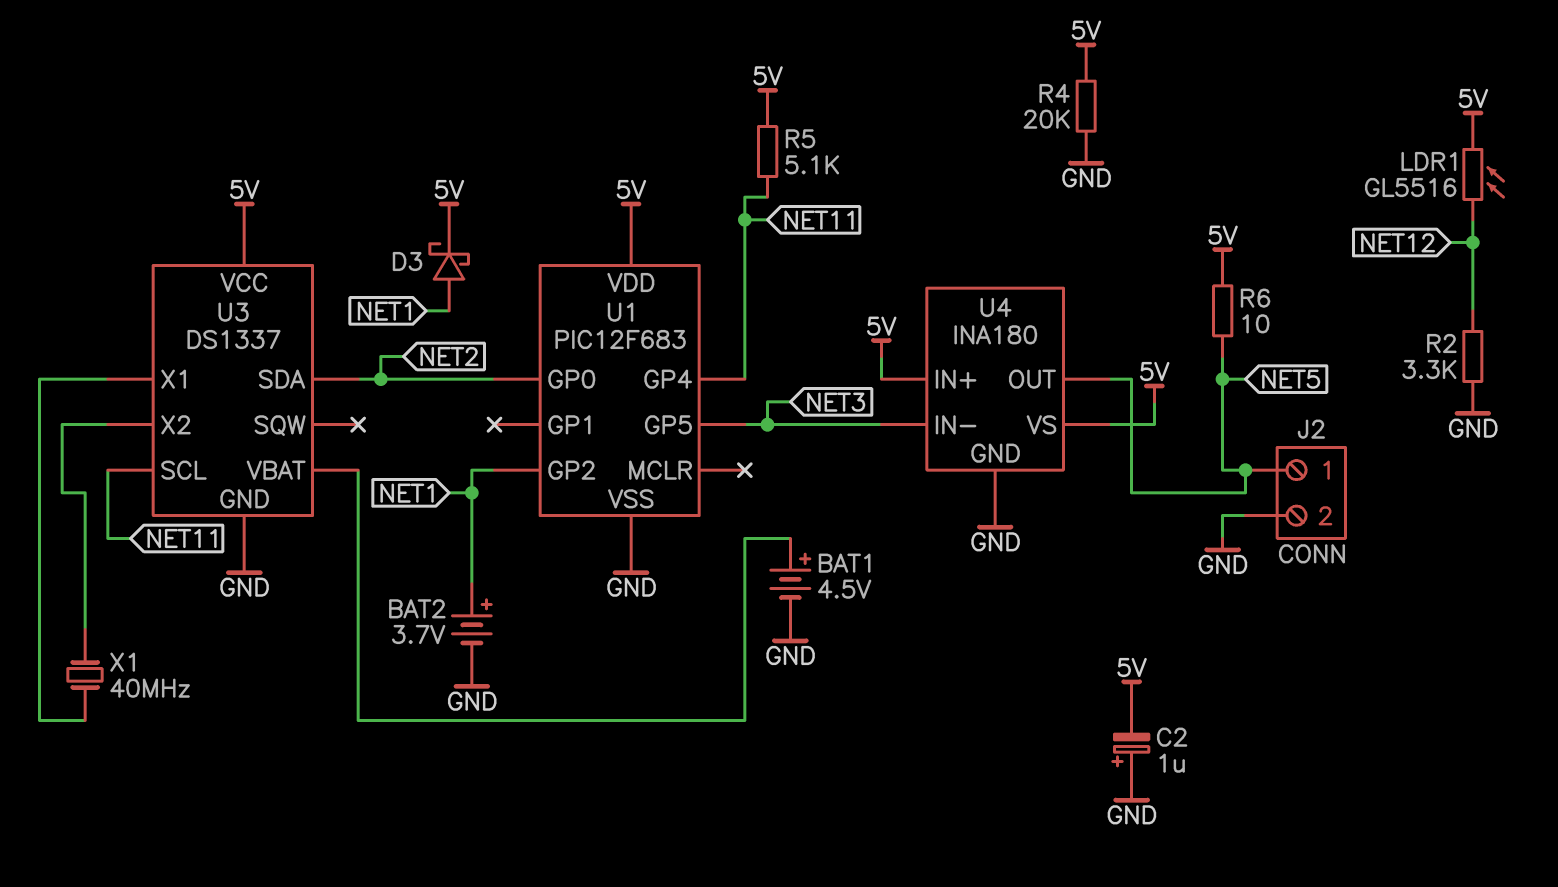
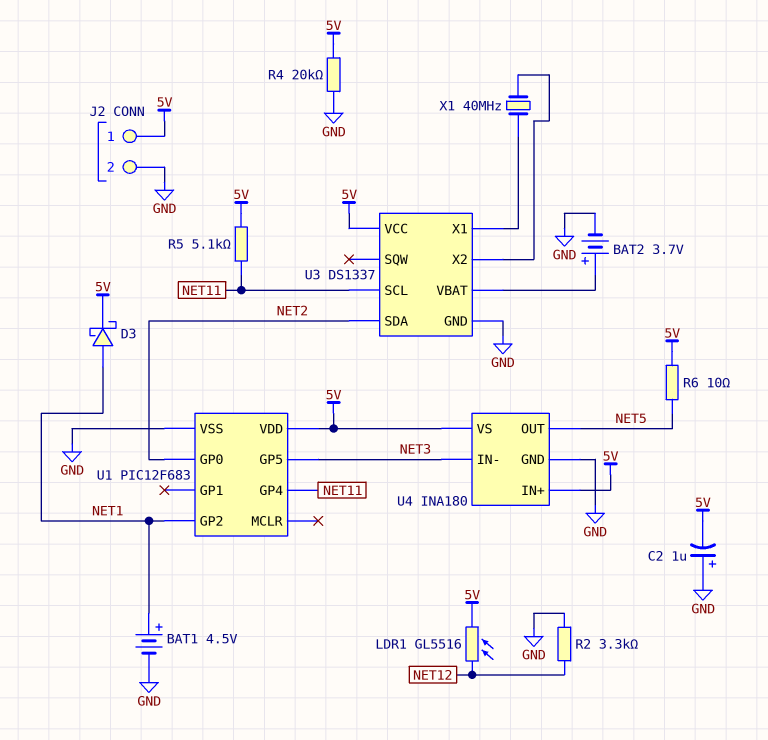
BAT1: 4.5V (plus U3/VBAT, minus GND) -> 4.5V (plus NET1, minus GND)
BAT2: 3.7V (plus NET1, minus GND) -> 3.7V (plus U3/VBAT, minus GND)
J2 pin 1: NET5 -> 5V

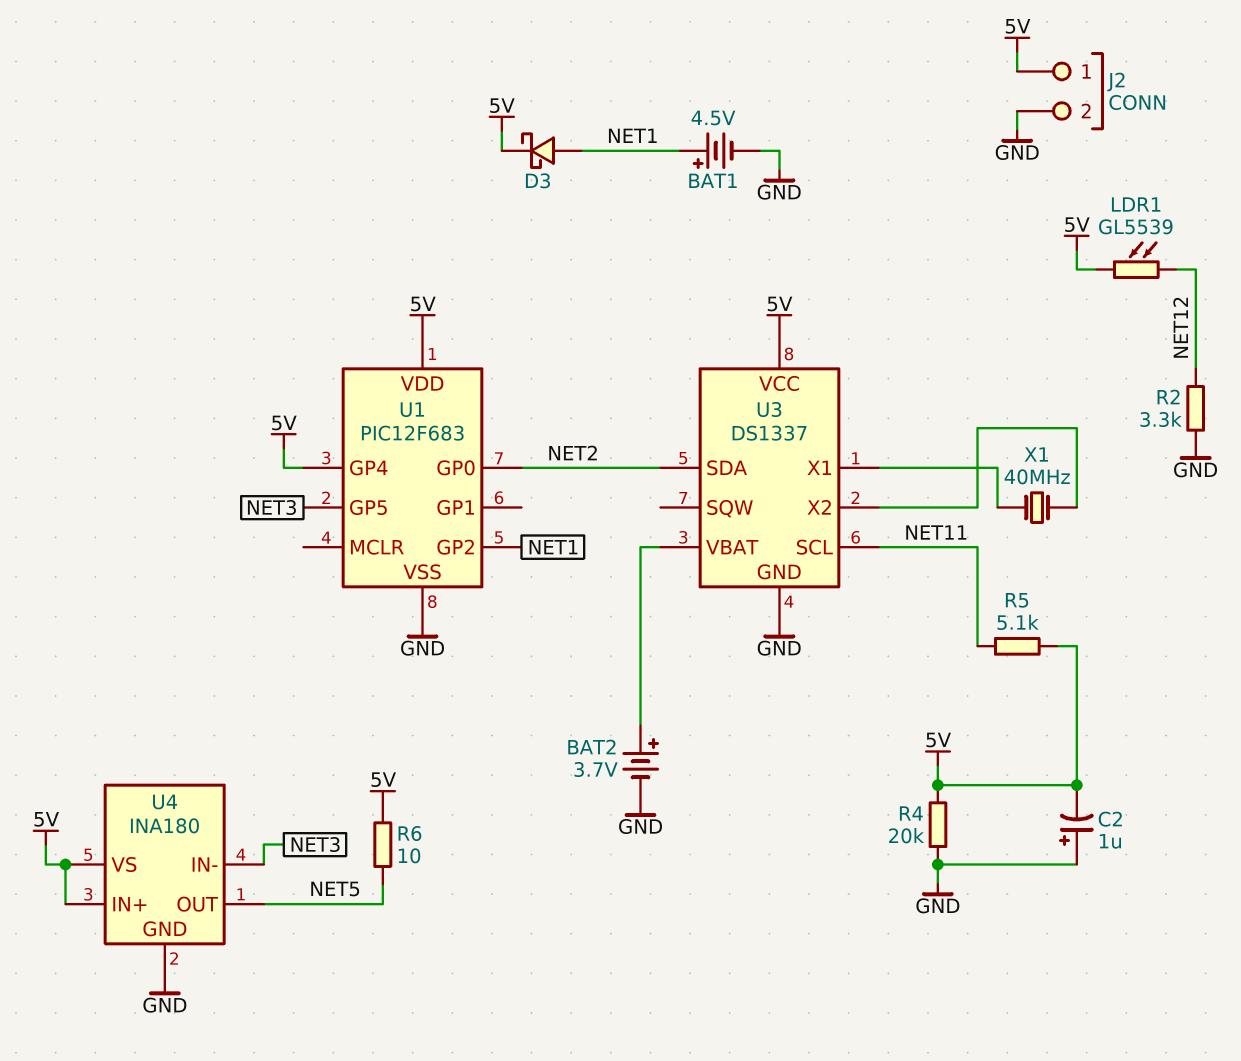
LDR1: GL5516 (5V, NET12) -> GL5539 (5V, NET12)
U1 pin GP4: NET11 -> 5V

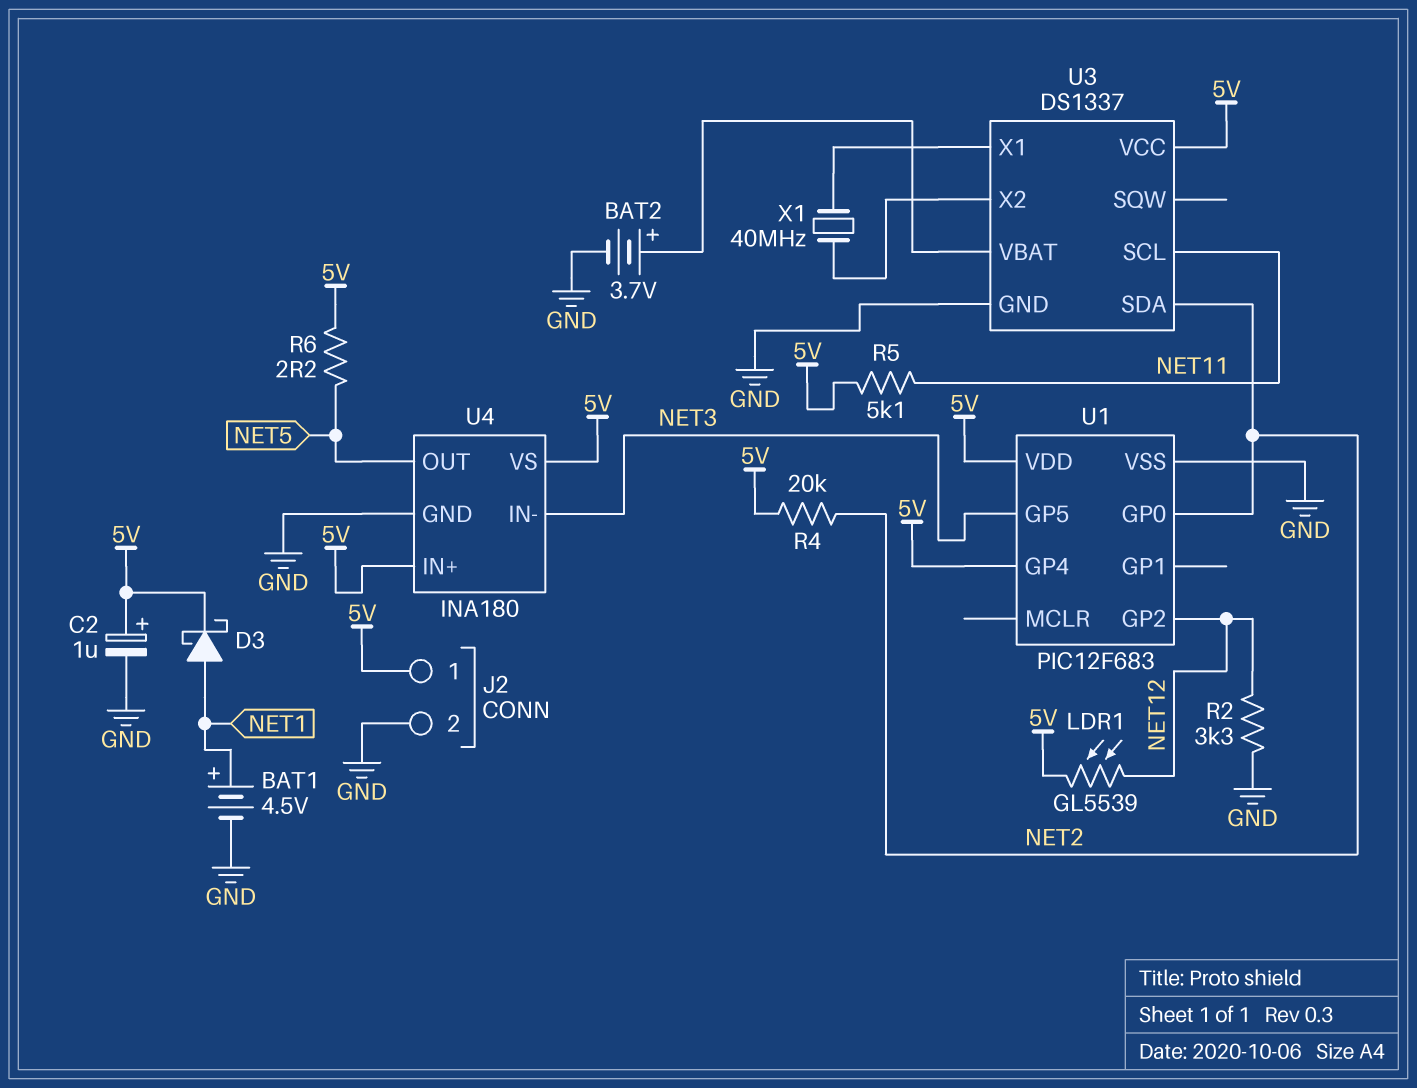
C2: 1uF (plus GND, minus 5V) -> 1uF (plus 5V, minus GND)
R4: 20k (5V, GND) -> 20k (5V, NET2)
R6: 10 (5V, NET5) -> 2.2 (5V, NET5)
U1 pin GP2: NET1 -> NET12

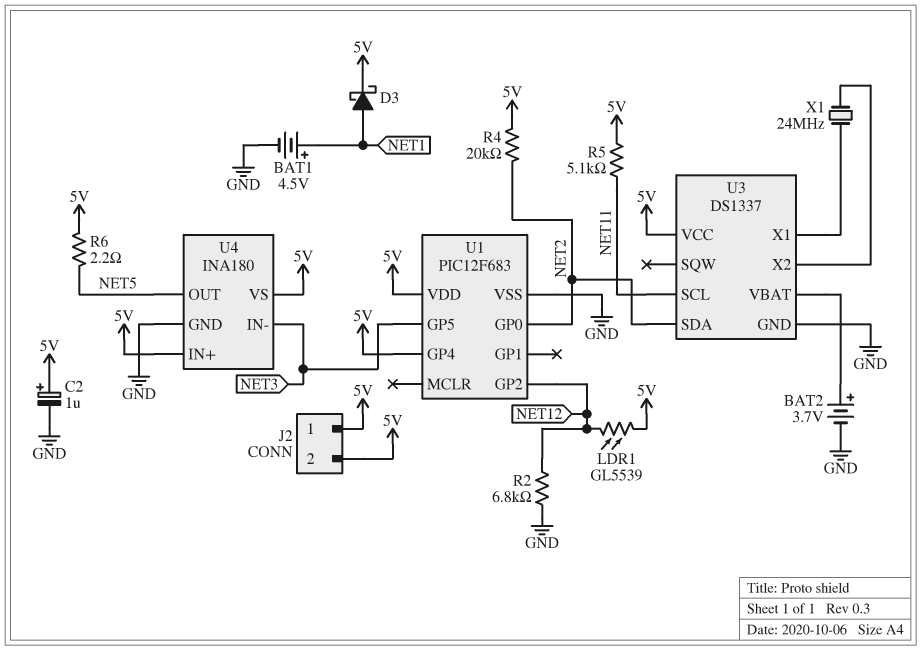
J2 pin 2: GND -> 5V
R2: 3.3k (GND, NET12) -> 6.8k (GND, NET12)
X1: 40MHz (U3/X1, U3/X2) -> 24MHz (U3/X1, U3/X2)

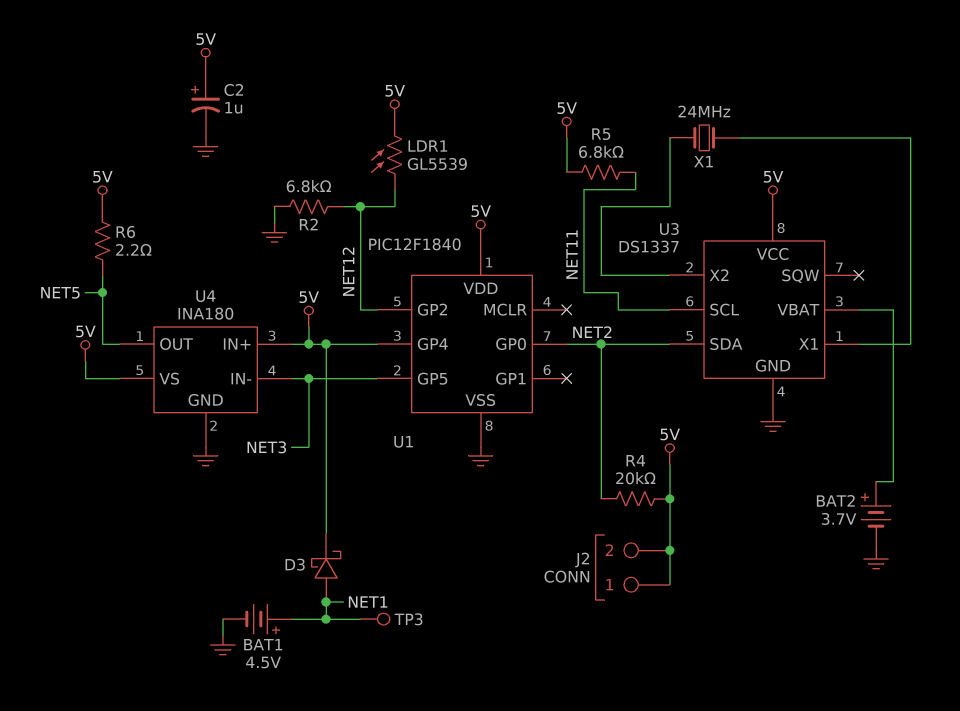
R5: 5.1k (5V, NET11) -> 6.8k (5V, NET11)
TP3: none -> test point (NET1)
U1: PIC12F683 -> PIC12F1840

